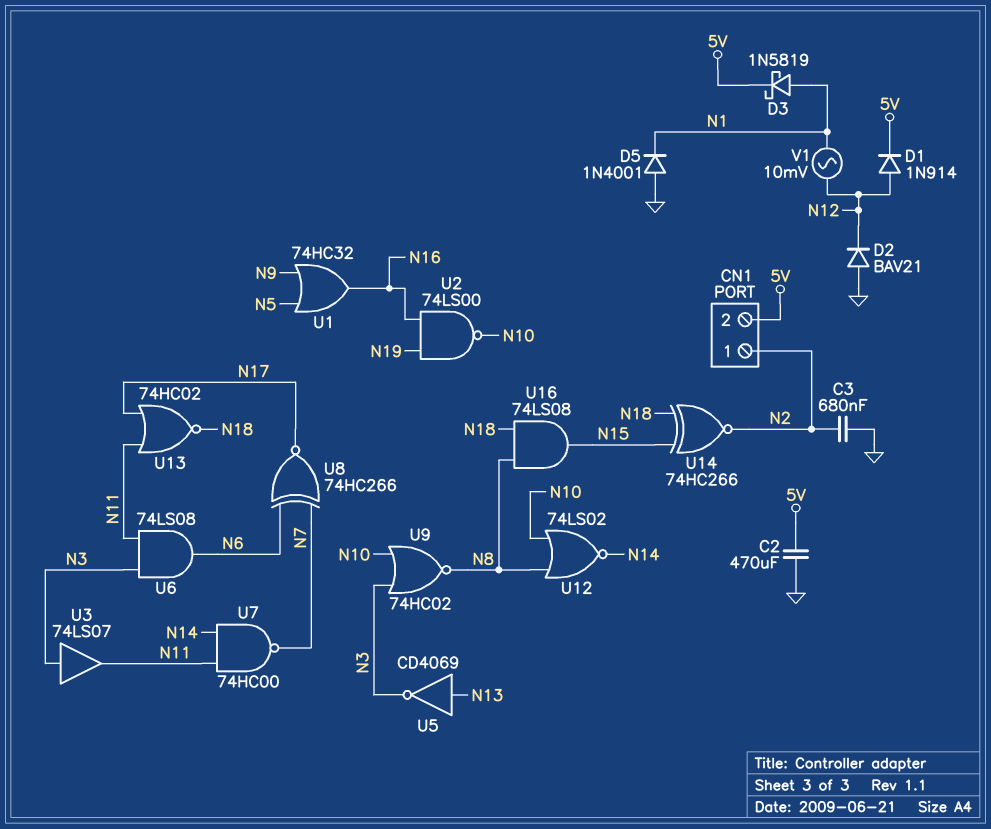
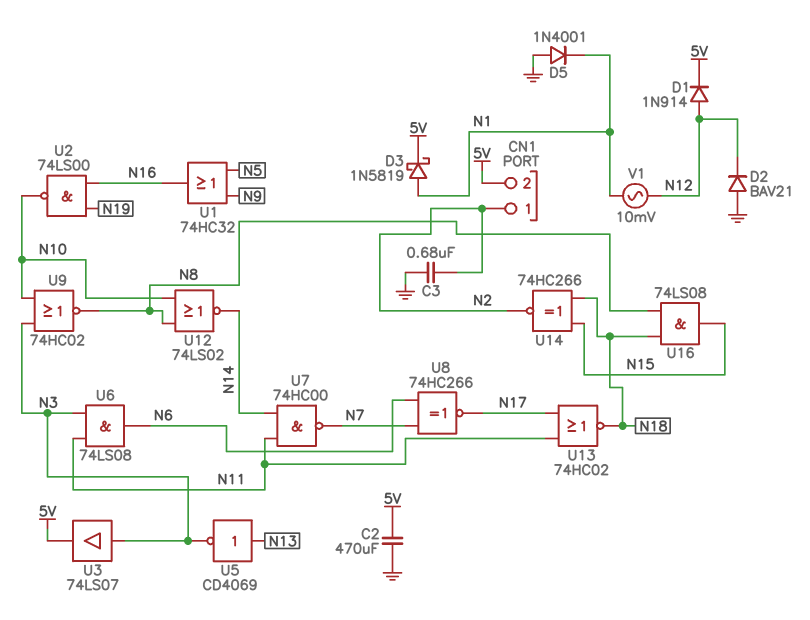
U3: buffer 74LS07 (in N3, out N11) -> buffer 74LS07 (in N3, out 5V)

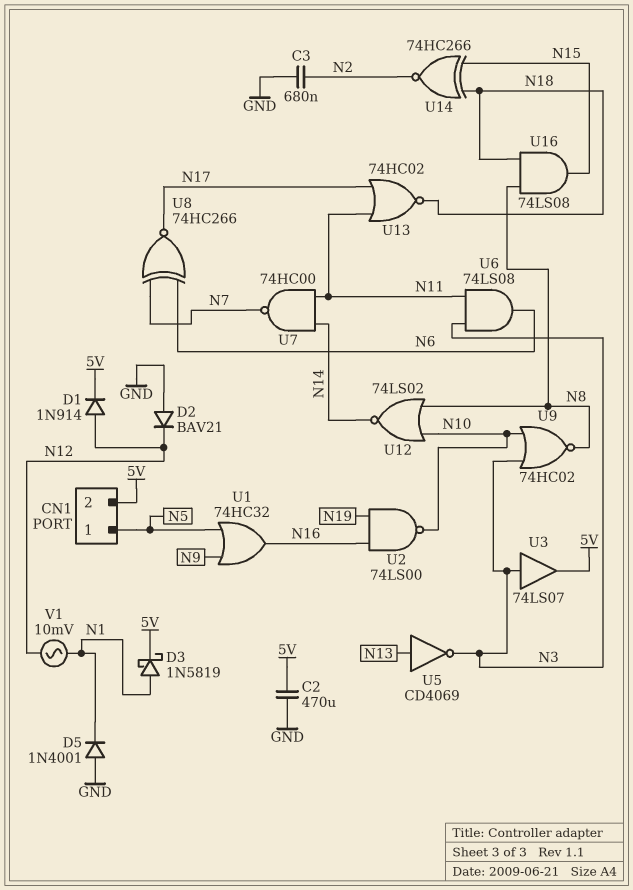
CN1 pin 1: N2 -> N5

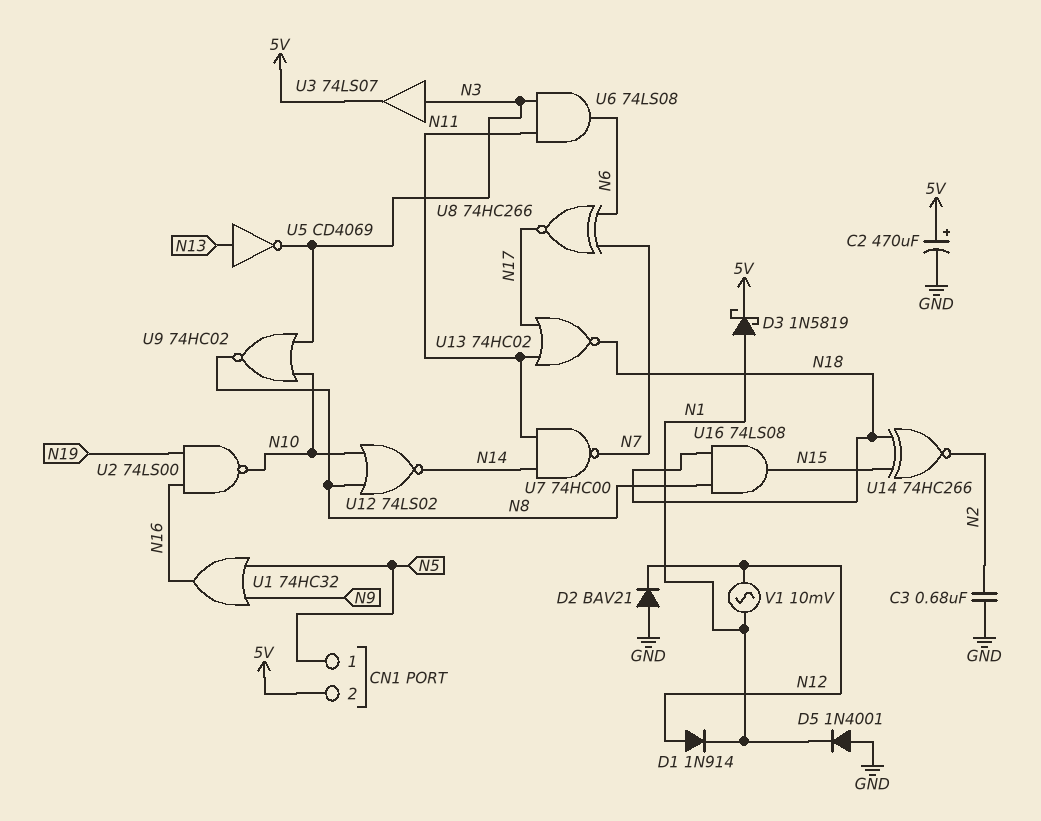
C2: 470uF (5V, GND) -> 470uF (plus 5V, minus GND)
D1: diode 1N914 (A N12, K 5V) -> diode 1N914 (A N12, K N1)

